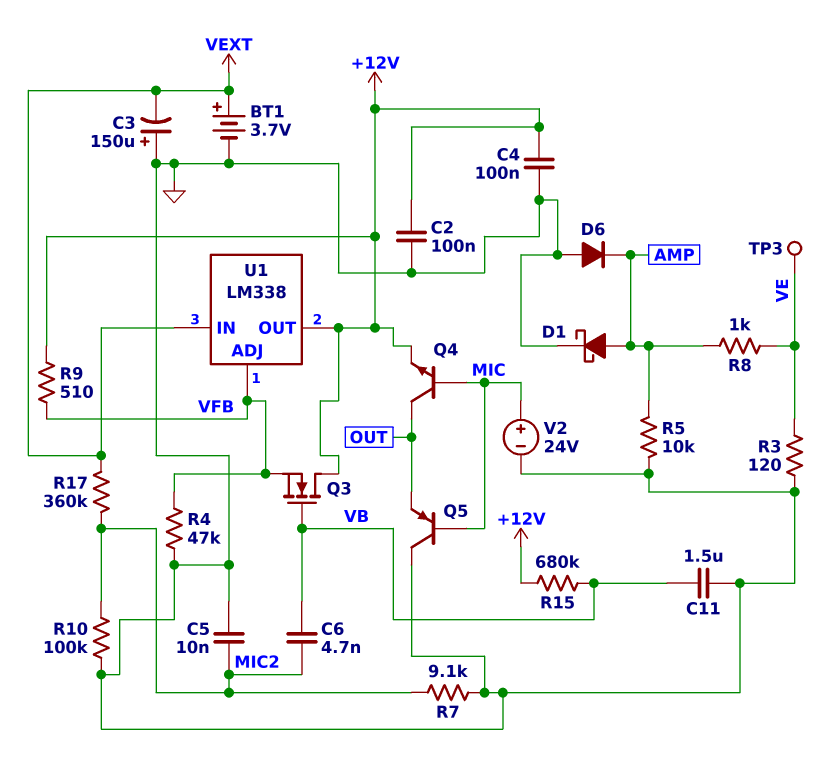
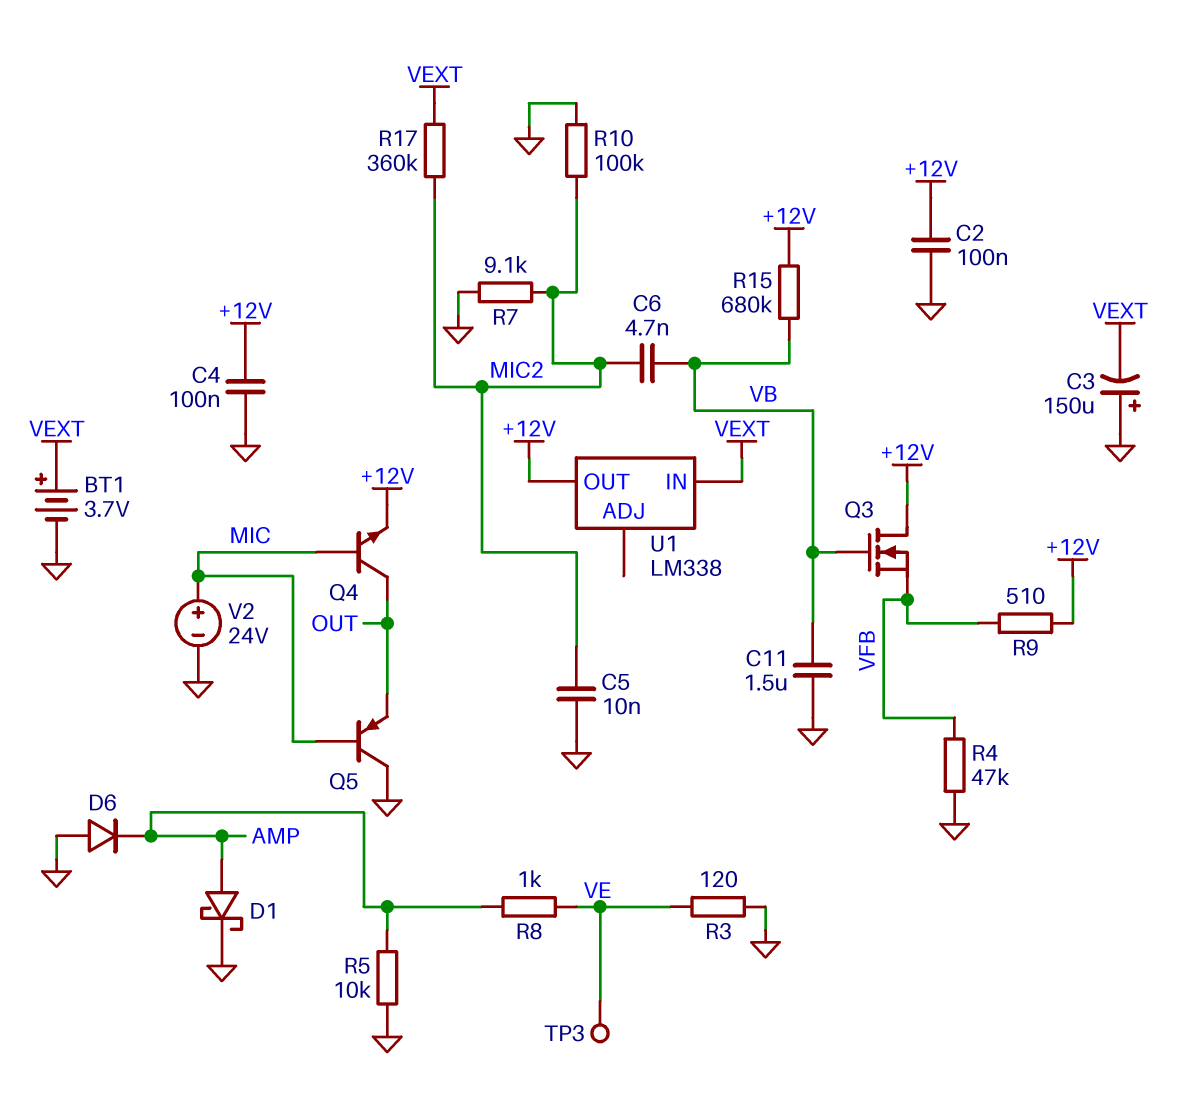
U1 pin ADJ: VFB -> none

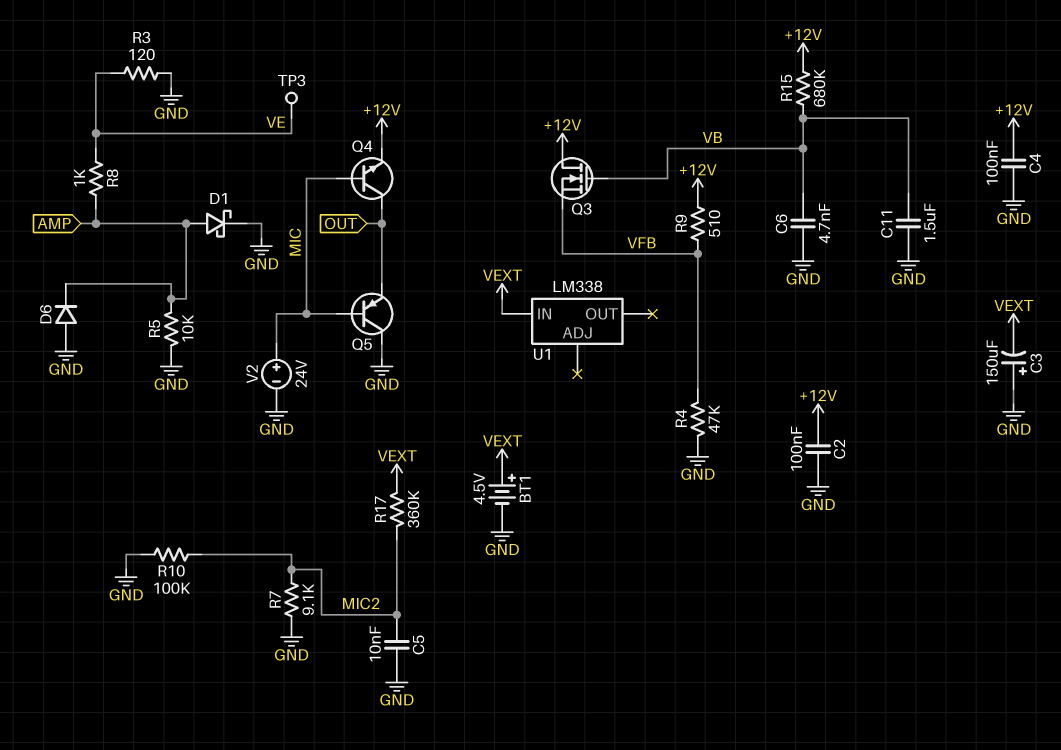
BT1: 3.7V (plus VEXT, minus GND) -> 4.5V (plus VEXT, minus GND)
C6: 4.7nF (MIC2, VB) -> 4.7nF (GND, VB)
U1 pin OUT: +12V -> none

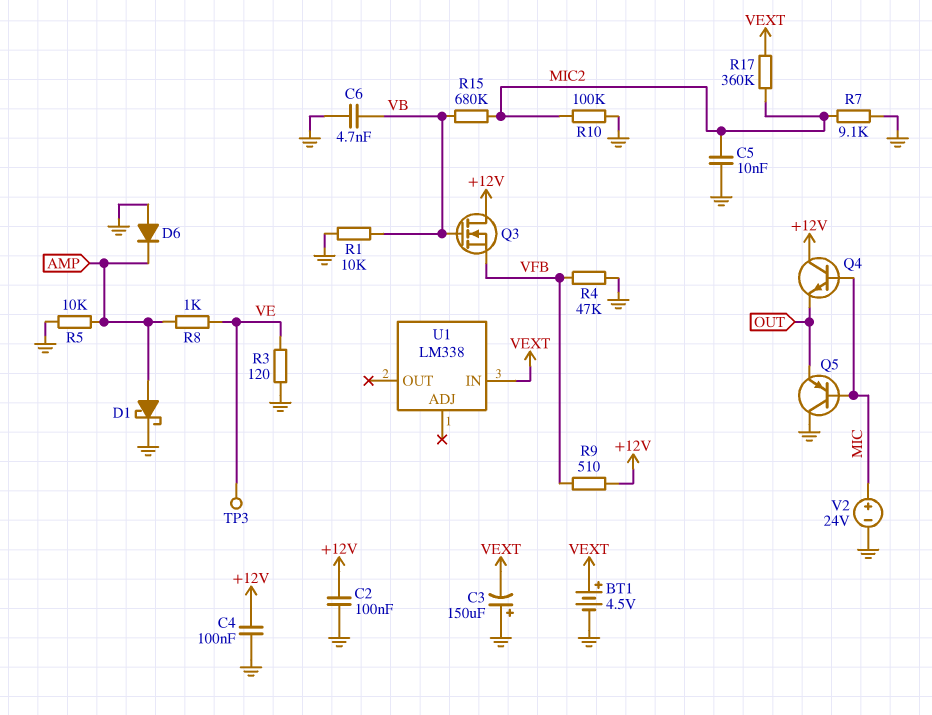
C11: 1.5uF (GND, VB) -> none
Q4: NPN (B MIC, C OUT, E +12V) -> NPN (B MIC, C +12V, E OUT)
R1: none -> 10k (GND, VB)
R15: 680k (+12V, VB) -> 680k (MIC2, VB)

